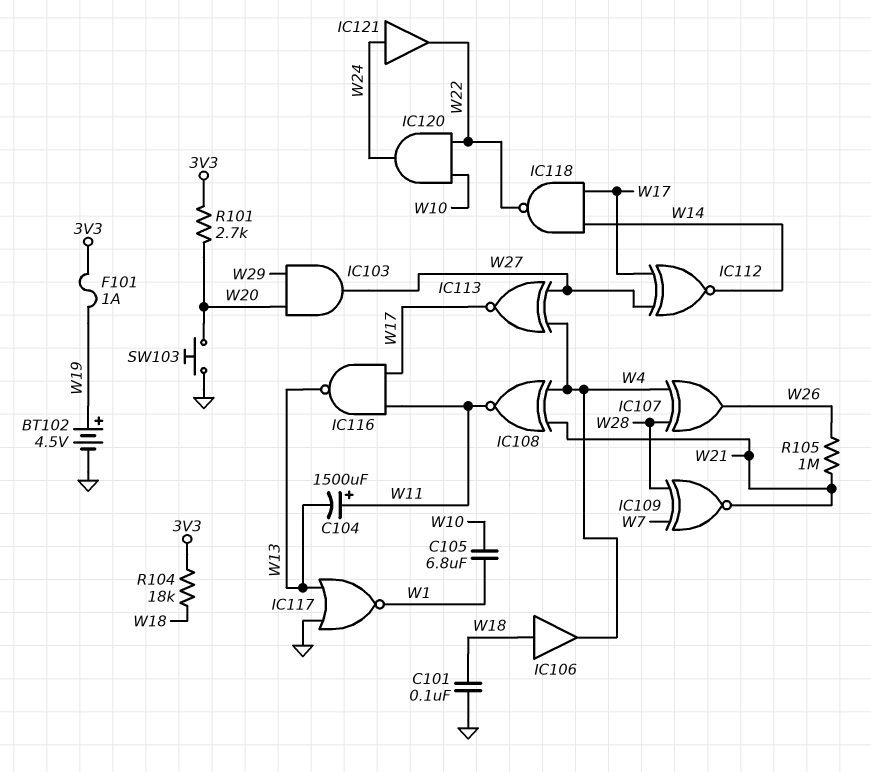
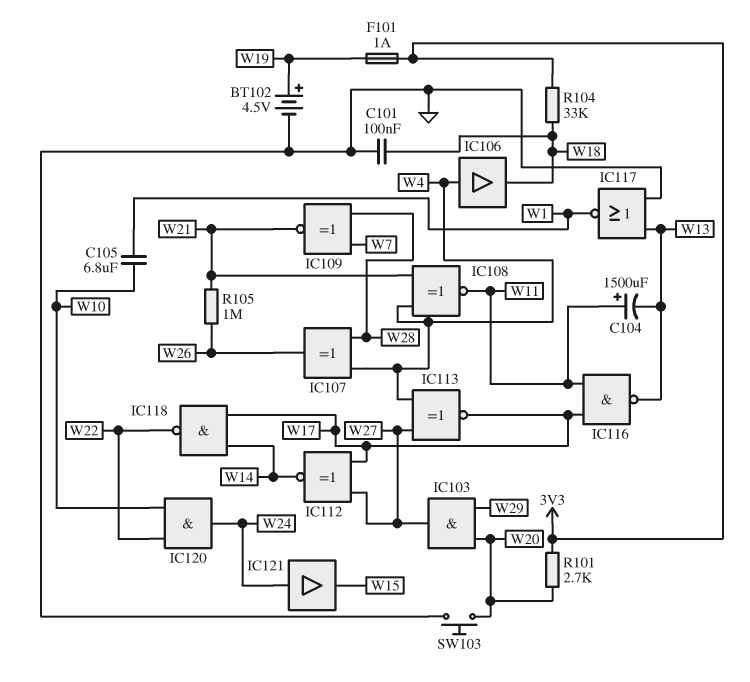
IC106: buffer (in W18, out W4) -> buffer (in W4, out W18)
IC121: buffer (in W24, out W22) -> buffer (in W24, out W15)
R104: 18k (3V3, W18) -> 33k (3V3, W18)

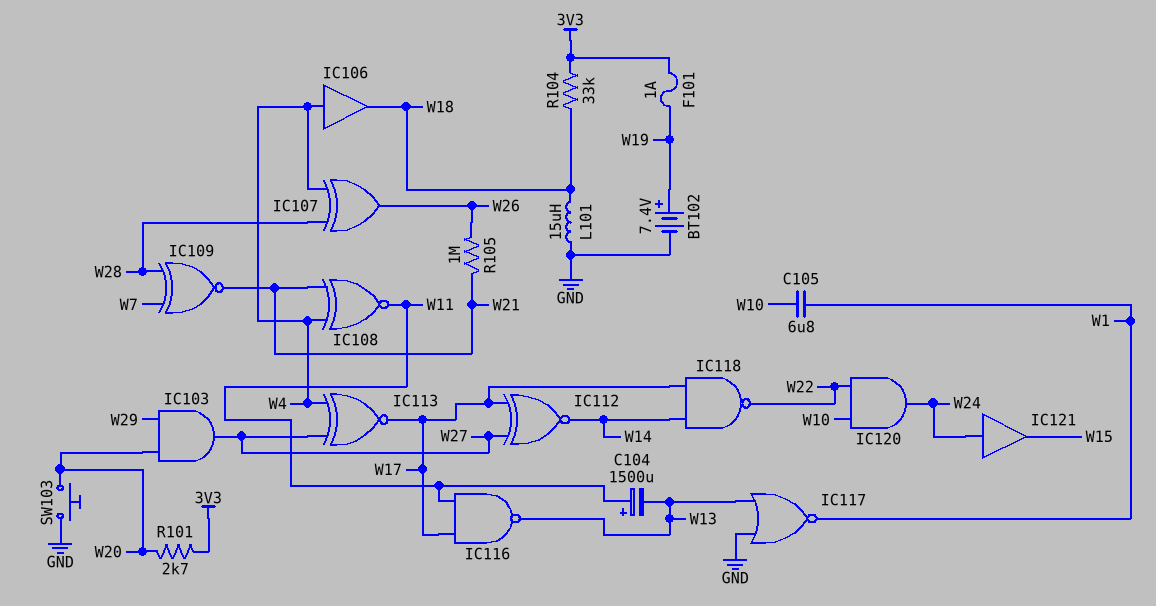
BT102: 4.5V (plus W19, minus GND) -> 7.4V (plus W19, minus GND)
C101: 100nF (GND, W18) -> none
L101: none -> 15uH (GND, W18)

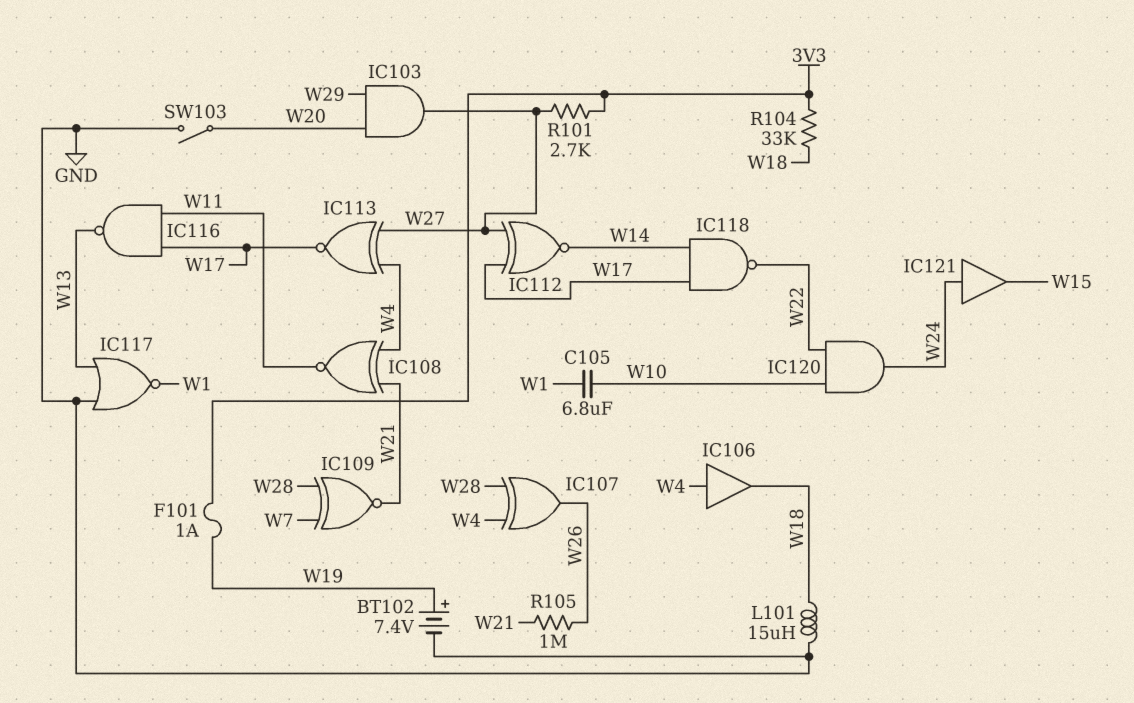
C104: 1500uF (plus W11, minus W13) -> none
R101: 2.7k (3V3, W20) -> 2.7k (3V3, W27)
SW103: button (GND, W20) -> switch (GND, W20)

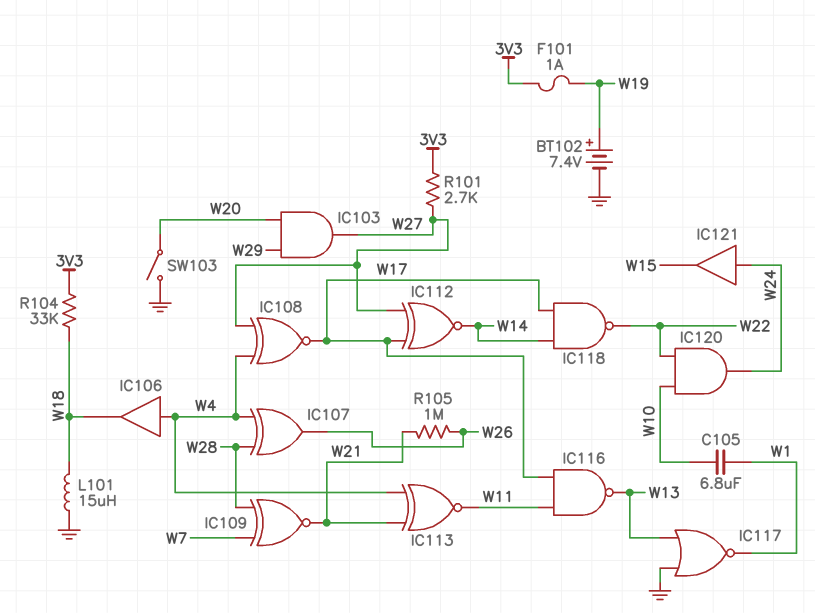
IC108: XNOR (in W4, in W21, out W11) -> XNOR (in W4, in W27, out W17)
IC113: XNOR (in W4, in W27, out W17) -> XNOR (in W4, in W21, out W11)

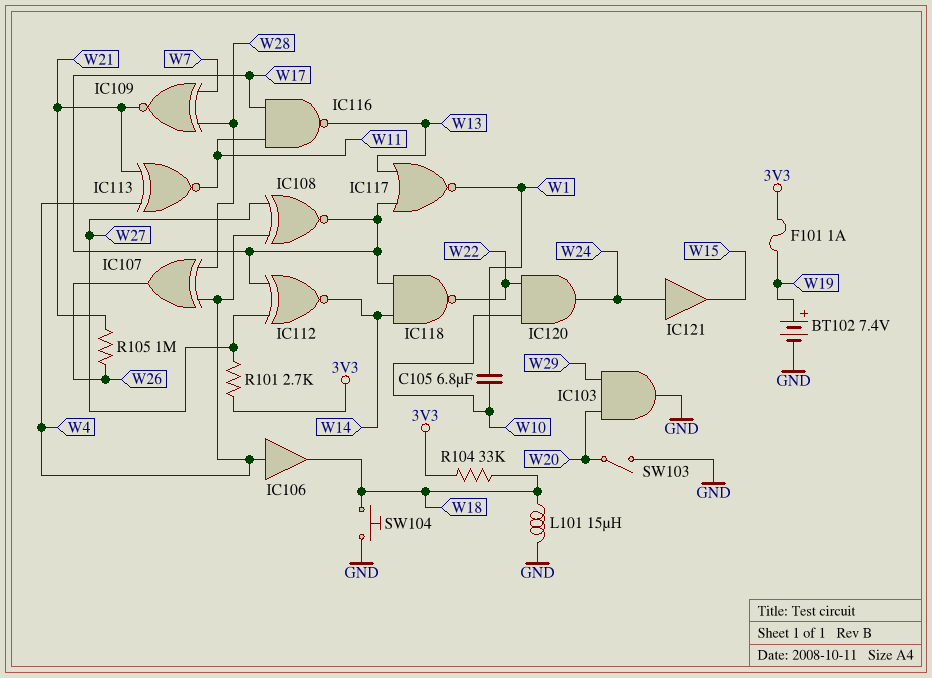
IC103: AND (in W20, in W29, out W27) -> AND (in W20, in W29, out GND)
IC117: NOR (in GND, in W13, out W1) -> NOR (in W13, in W17, out W1)
SW104: none -> button (GND, W18)

